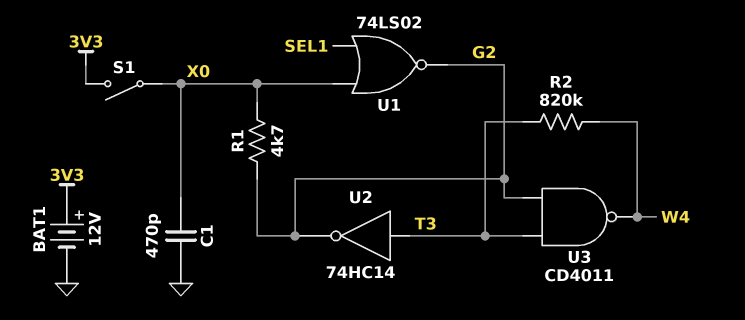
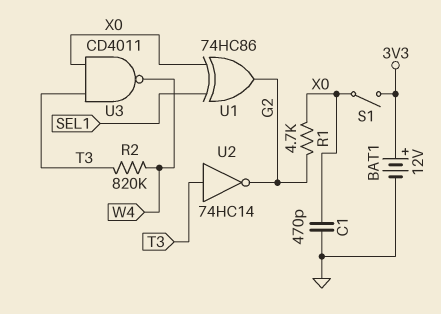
U1: NOR 74LS02 (in SEL1, in X0, out G2) -> XOR 74HC86 (in SEL1, in X0, out G2)
U3: NAND CD4011 (in G2, in T3, out W4) -> NAND CD4011 (in T3, in X0, out W4)

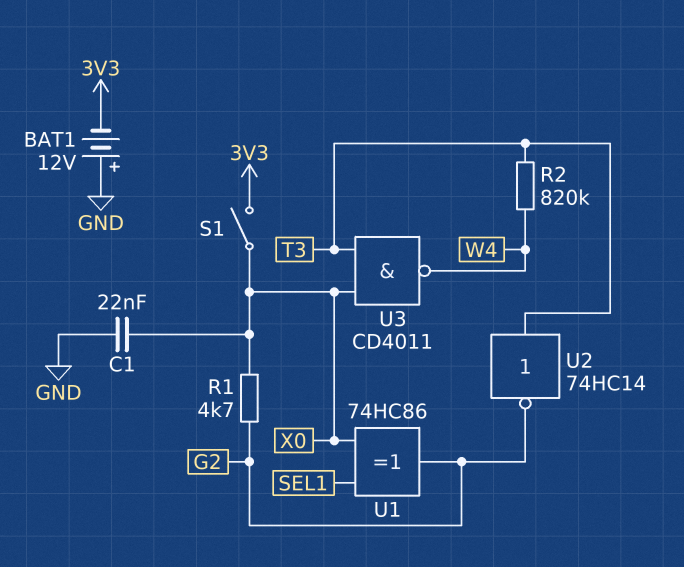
BAT1: 12V (plus 3V3, minus GND) -> 12V (plus GND, minus 3V3)
C1: 470pF (GND, X0) -> 22nF (GND, X0)

